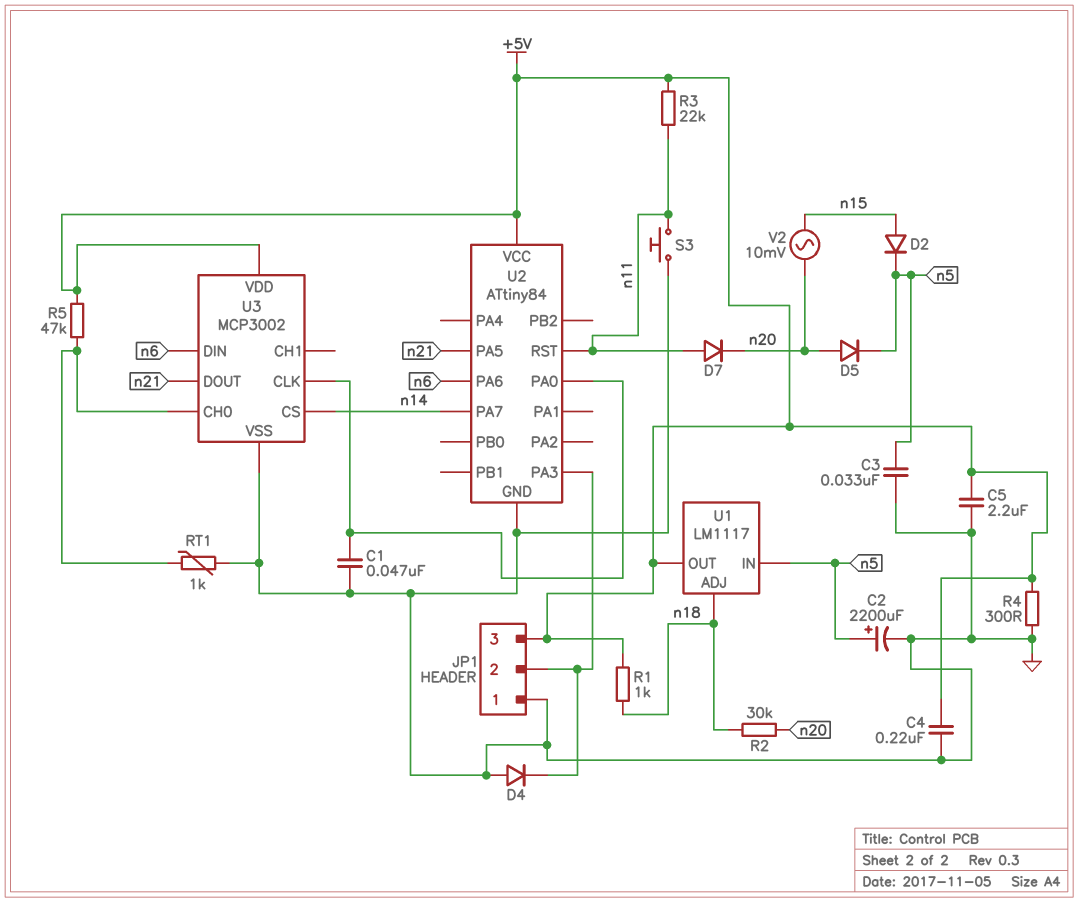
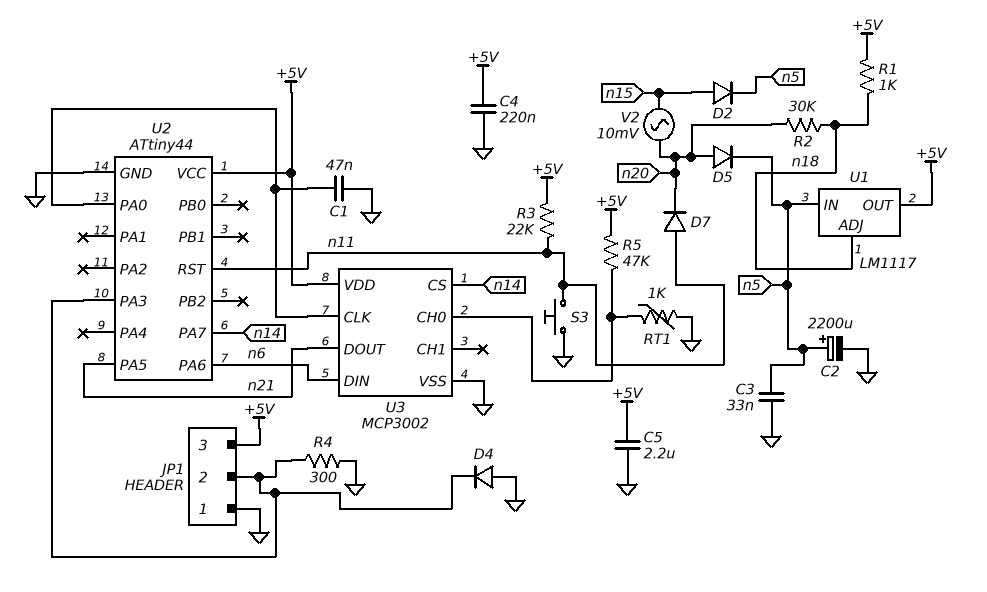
R4: 300 (+5V, GND) -> 300 (GND, JP1/2)
U2: ATtiny84 -> ATtiny44

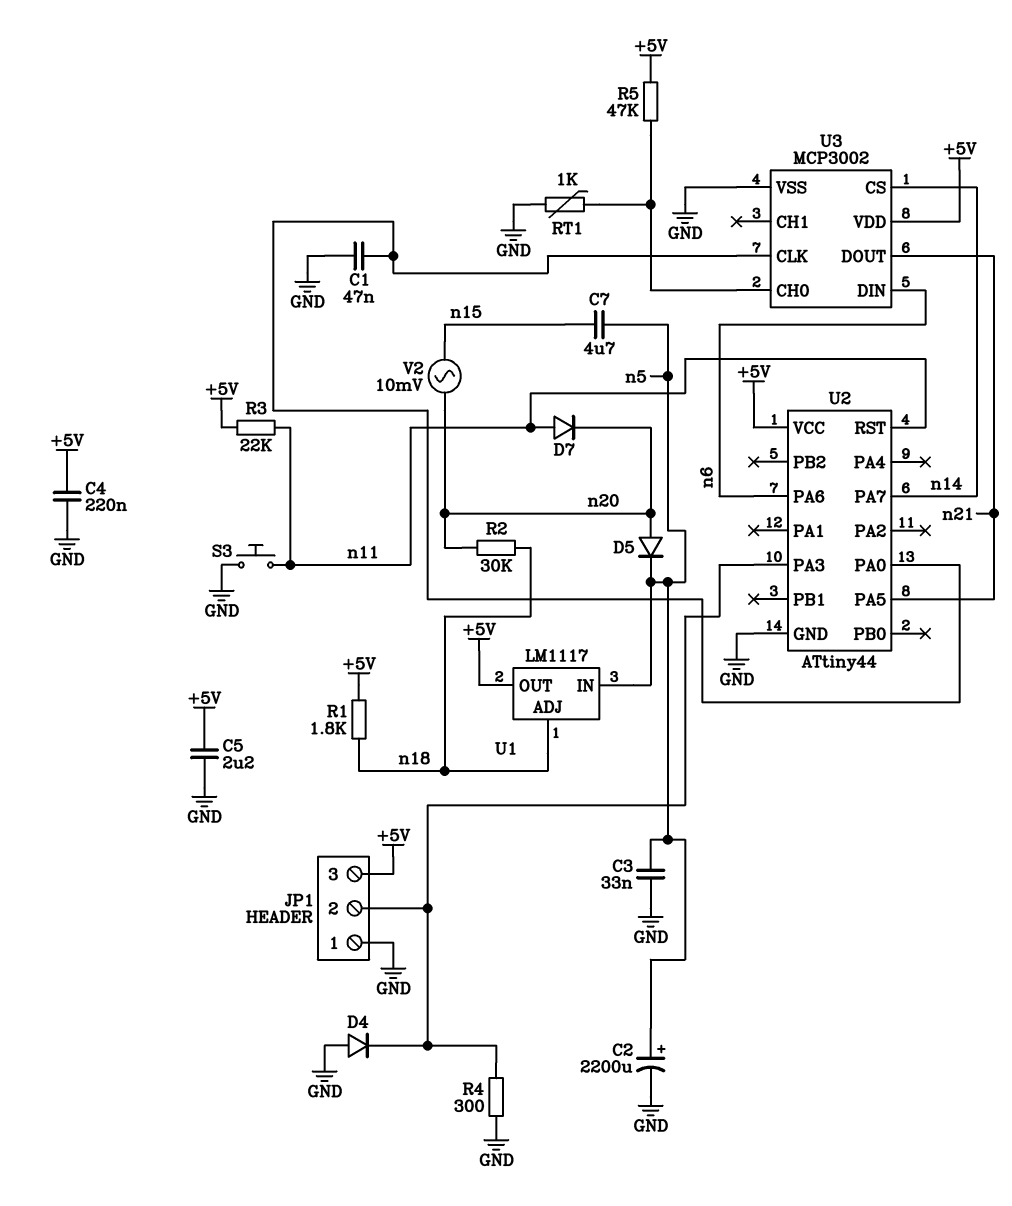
C7: none -> 4.7uF (n5, n15)
D2: diode (A n15, K n5) -> none
R1: 1k (+5V, n18) -> 1.8k (+5V, n18)

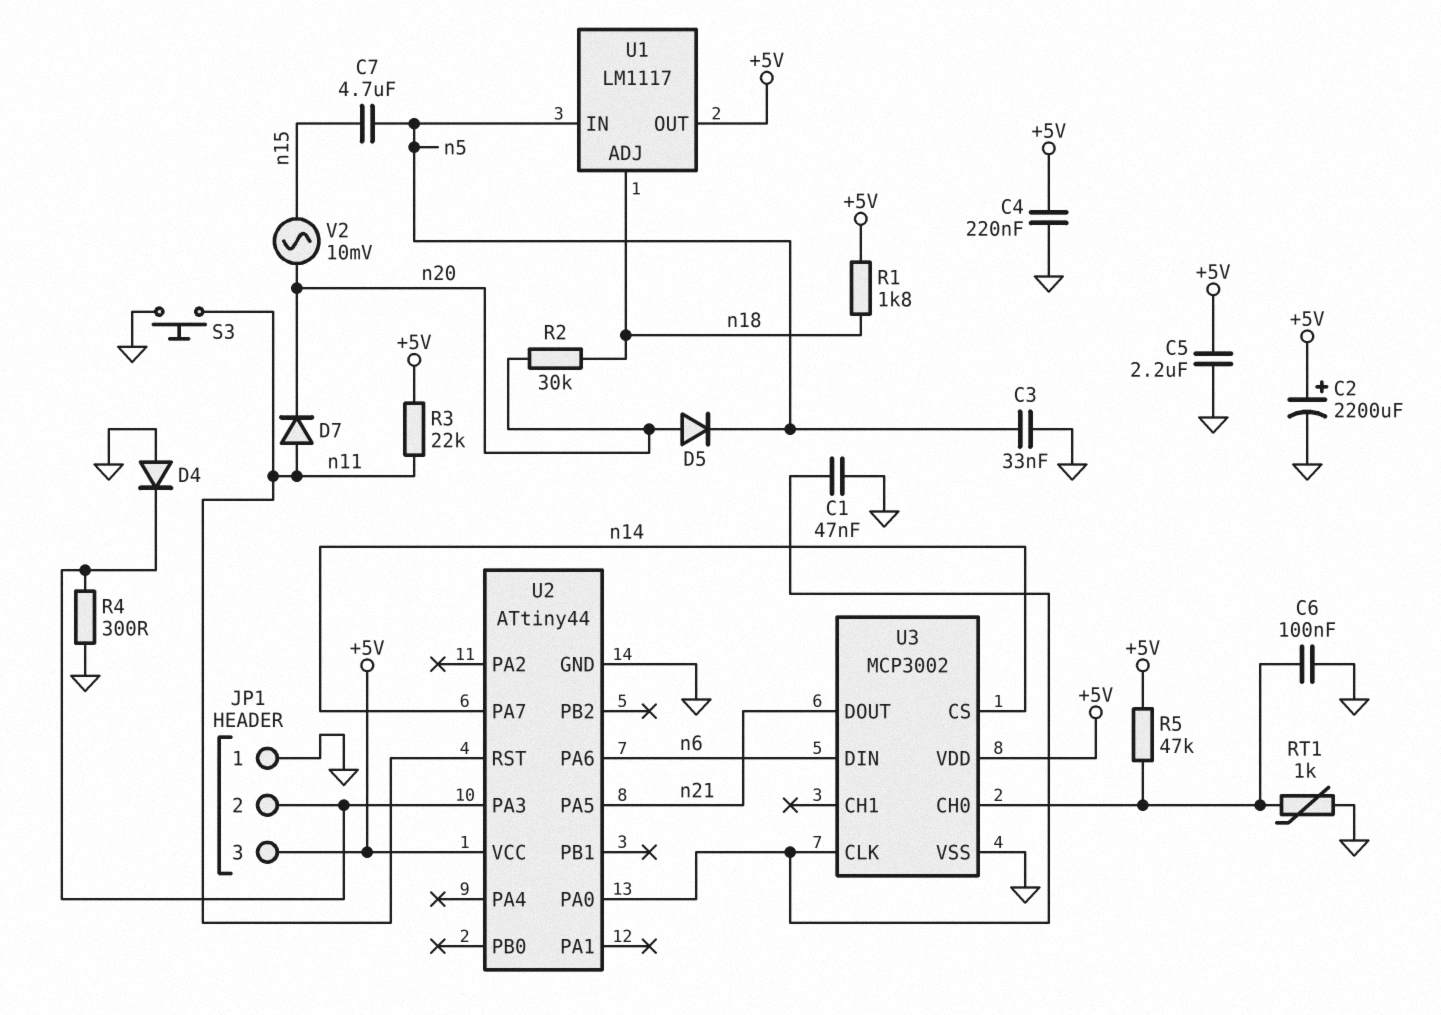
C2: 2200uF (plus n5, minus GND) -> 2200uF (plus +5V, minus GND)
C6: none -> 100nF (GND, U3/CH0)

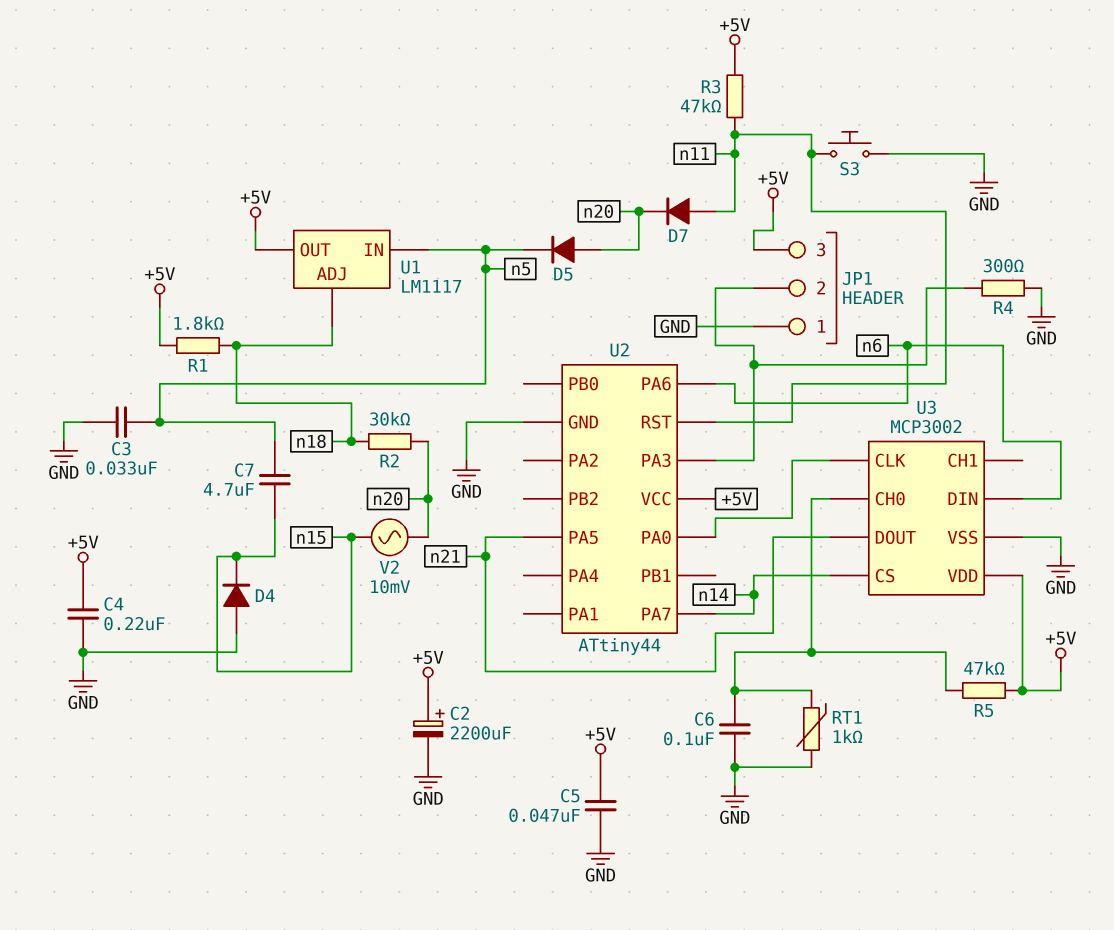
C1: 47nF (GND, U2/PA0) -> none
C5: 2.2uF (+5V, GND) -> 47nF (+5V, GND)
D4: diode (A GND, K JP1/2) -> diode (A GND, K n15)
R3: 22k (+5V, n11) -> 47k (+5V, n11)

